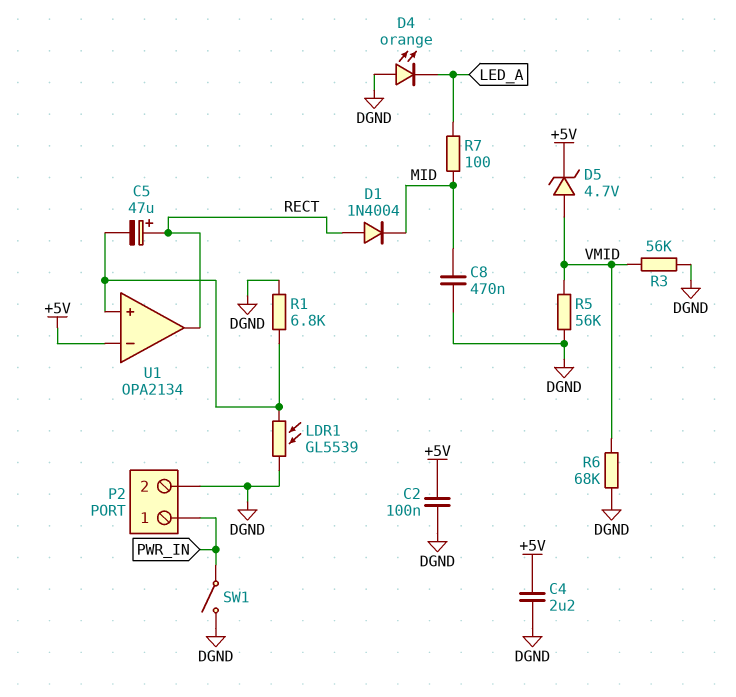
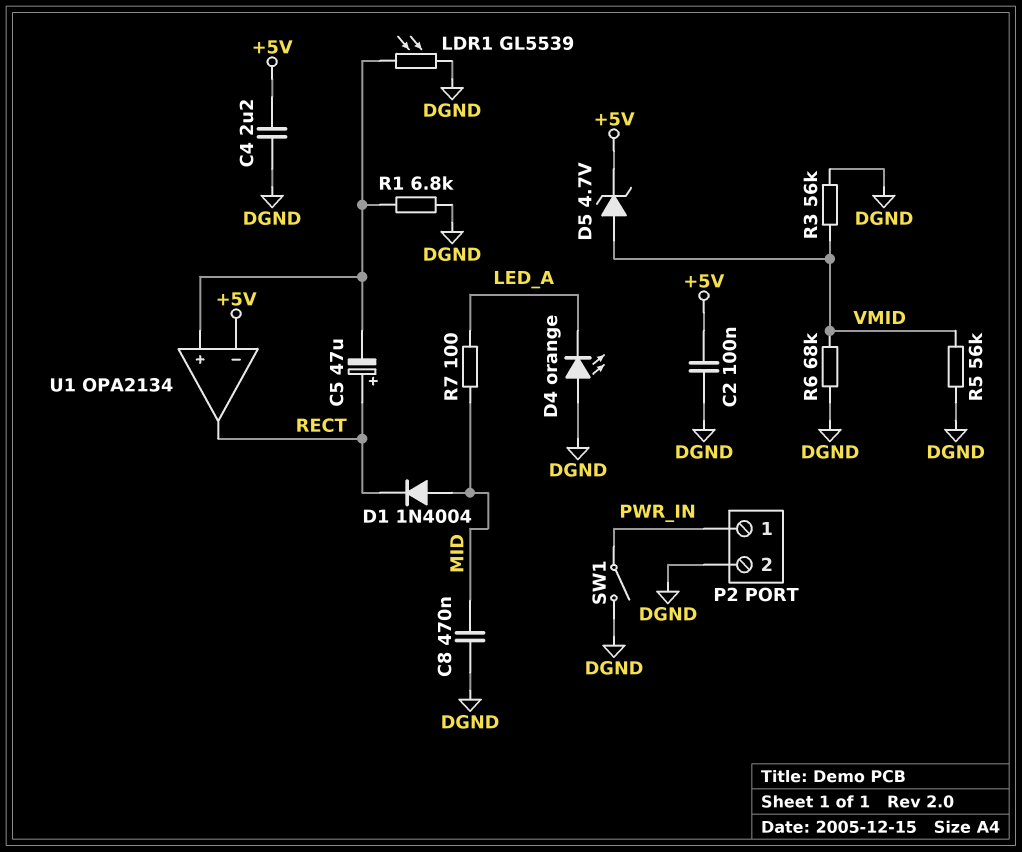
D1: diode 1N4004 (A RECT, K MID) -> diode 1N4004 (A MID, K RECT)

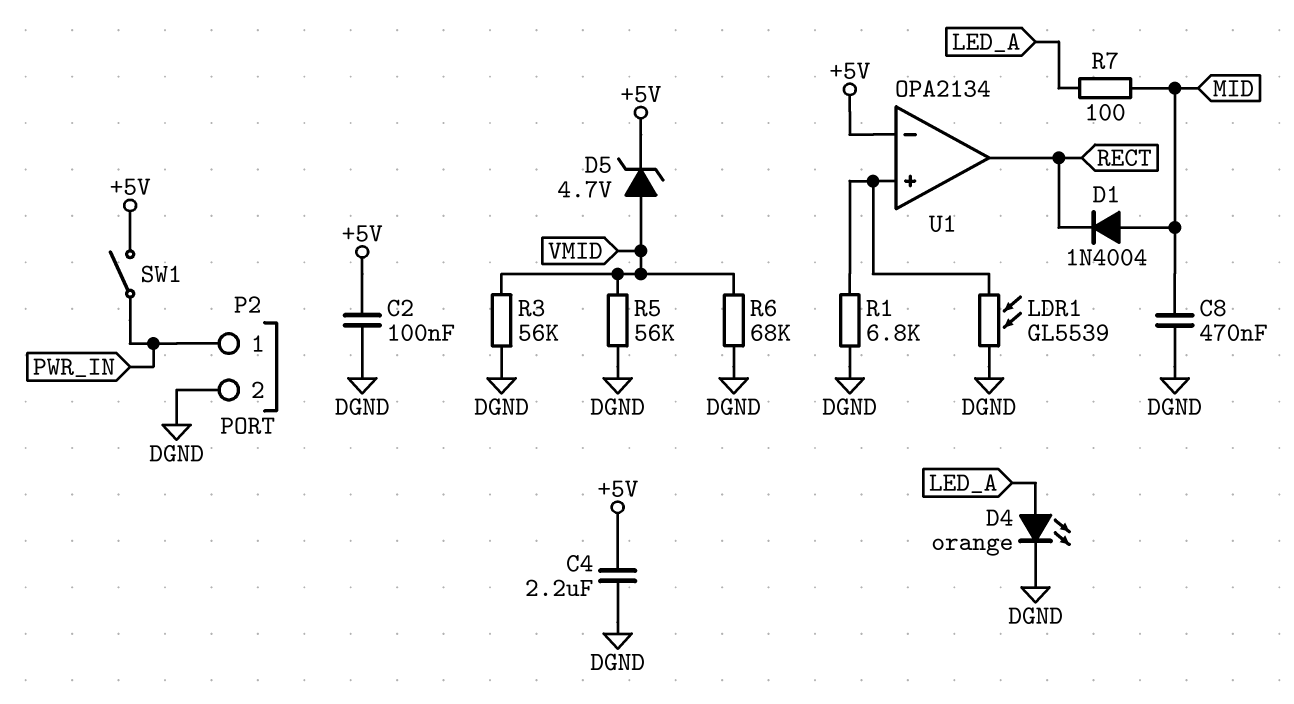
C5: 47uF (plus RECT, minus U1/in+) -> none
D4: LED orange (A DGND, K LED_A) -> LED orange (A LED_A, K DGND)
SW1: switch (DGND, PWR_IN) -> switch (+5V, PWR_IN)

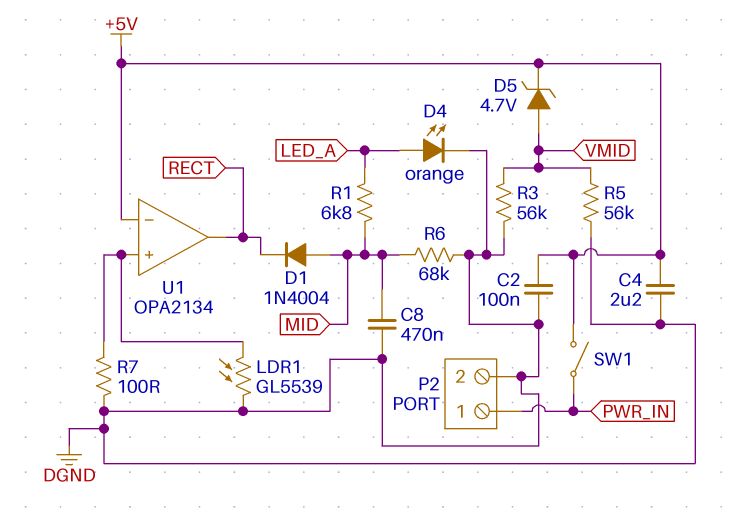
R1: 6.8k (DGND, U1/in+) -> 6.8k (LED_A, MID)
R6: 68k (DGND, VMID) -> 68k (DGND, MID)
R7: 100 (LED_A, MID) -> 100 (DGND, U1/in+)

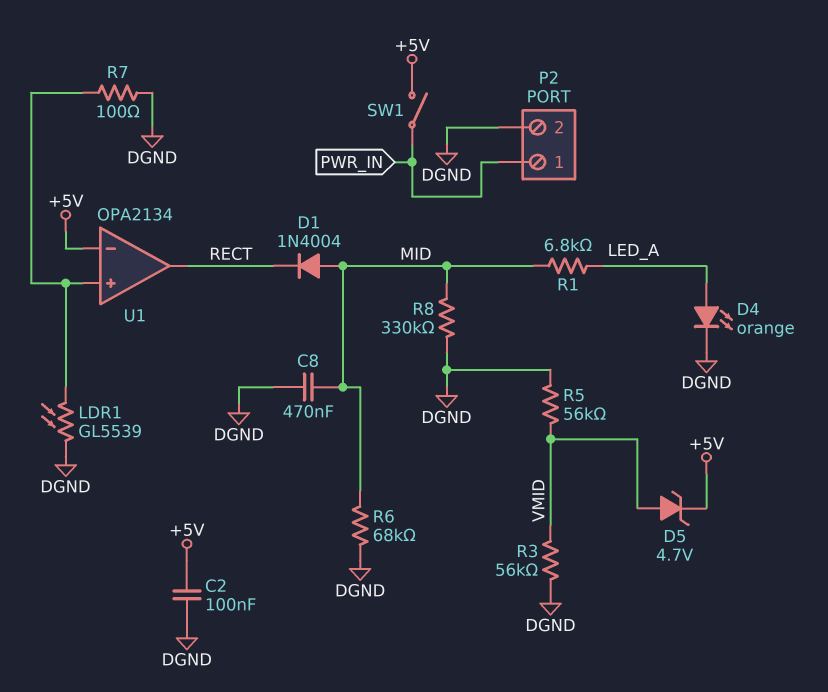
C4: 2.2uF (+5V, DGND) -> none
R8: none -> 330k (DGND, MID)

